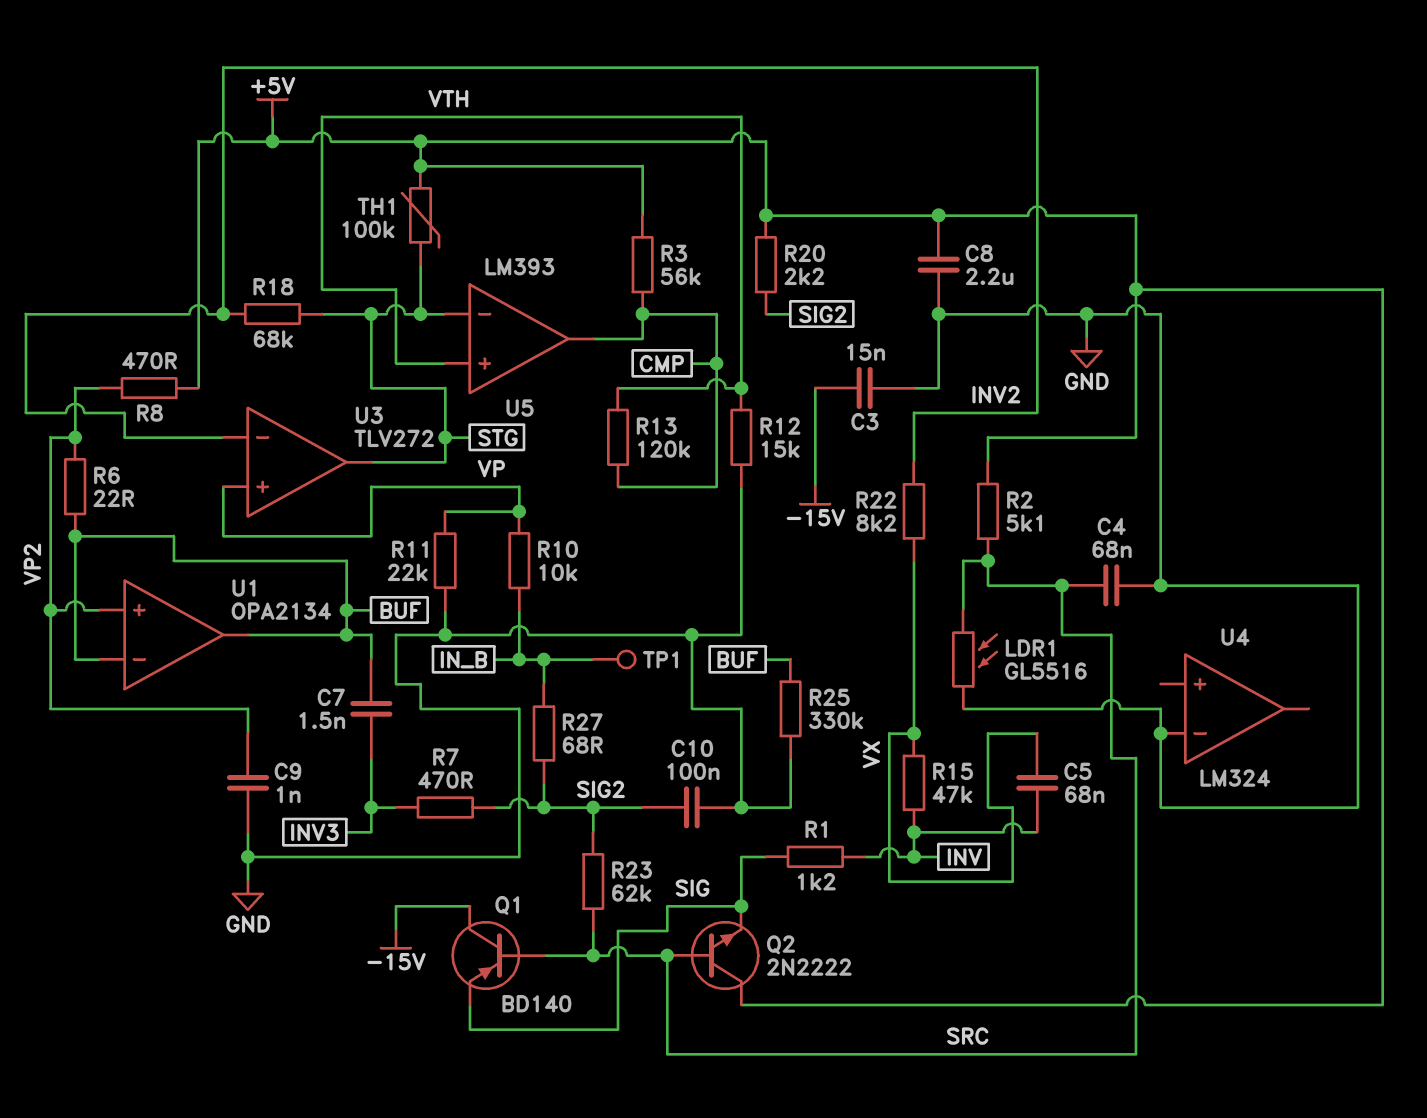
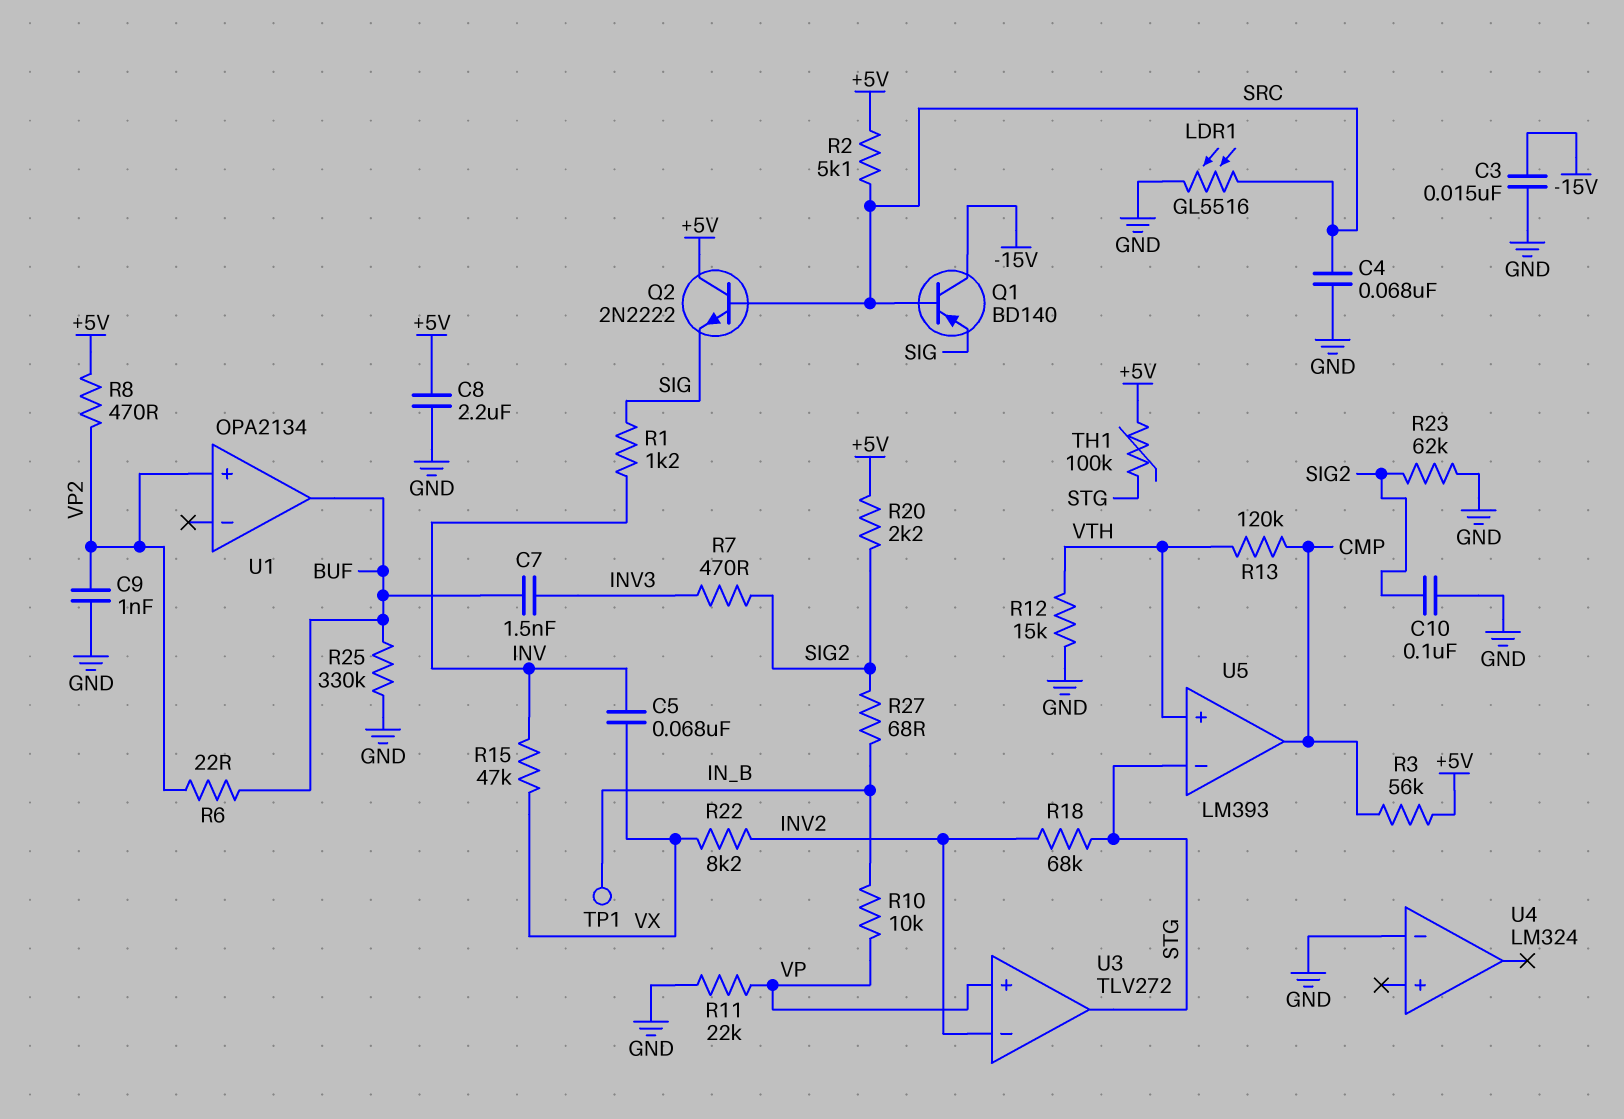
R23: 62k (SIG2, SRC) -> 62k (GND, SIG2)
U1 pin in-: BUF -> none

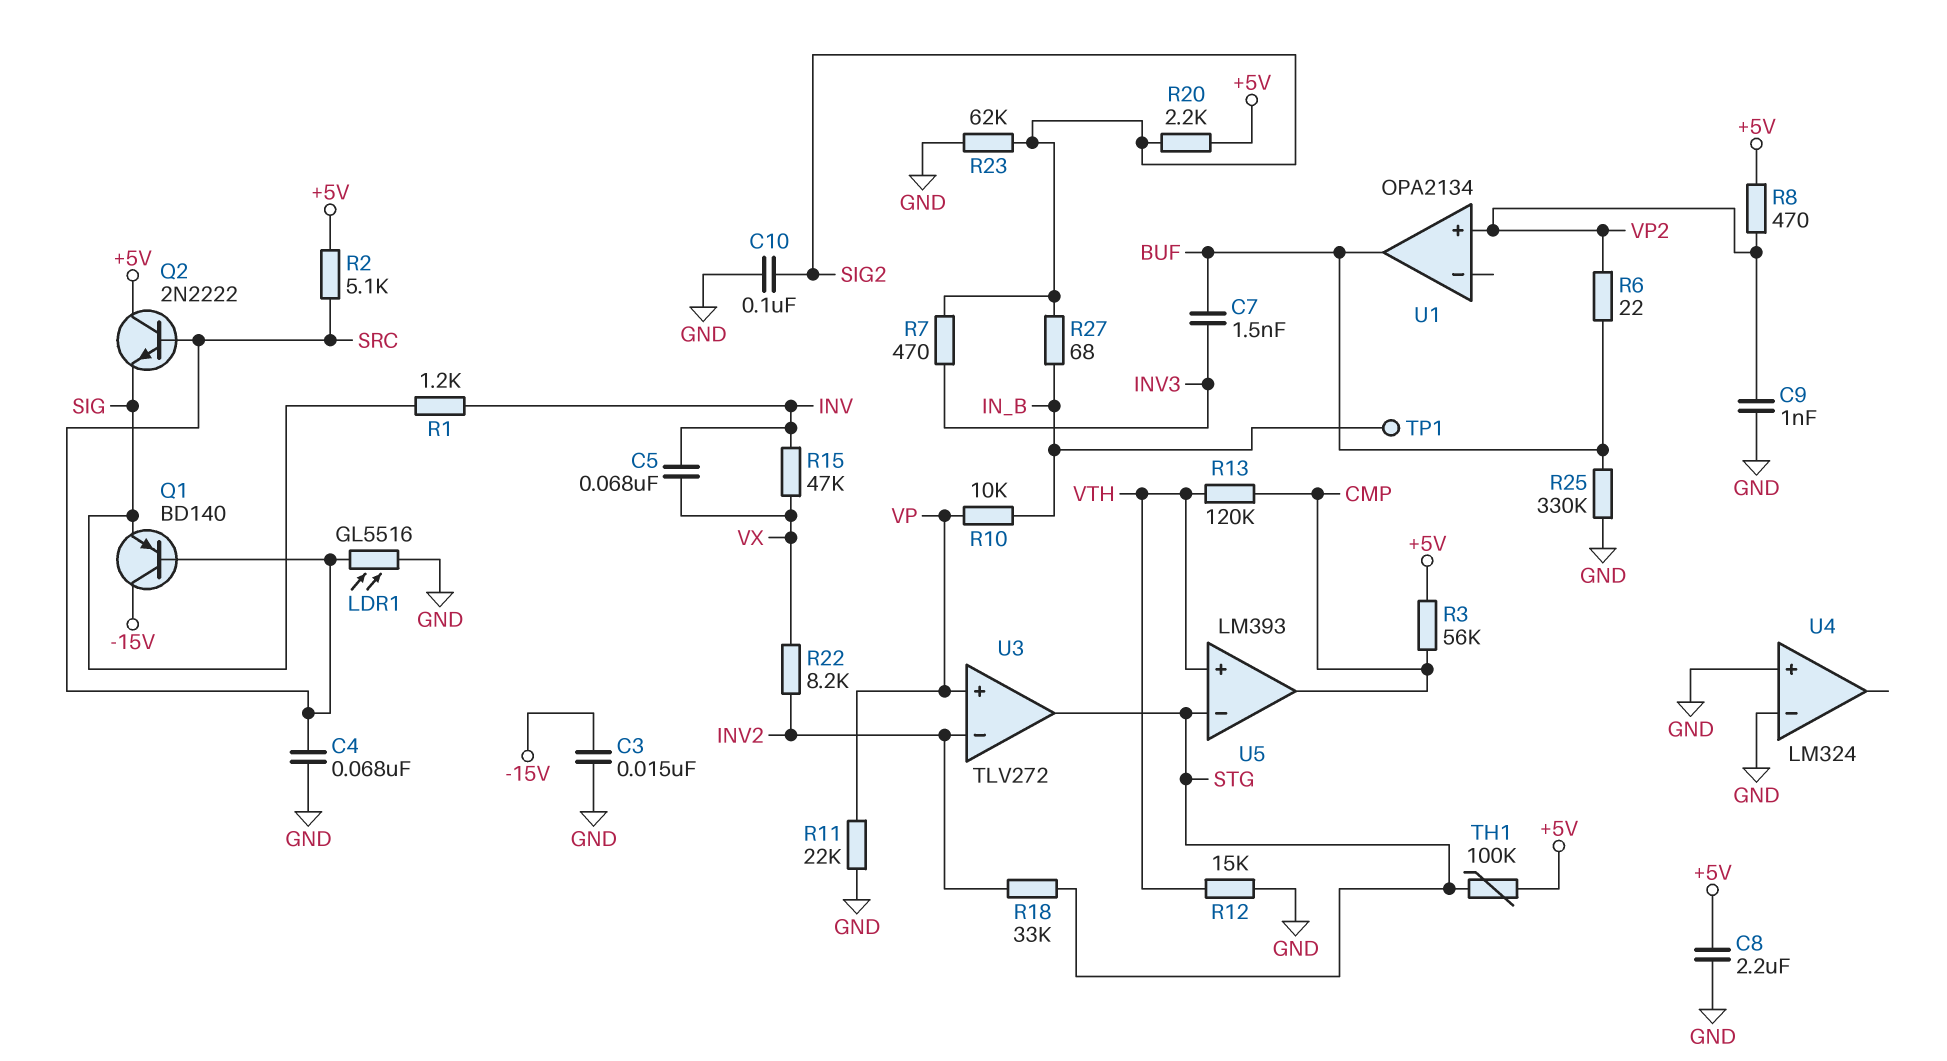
R18: 68k (INV2, STG) -> 33k (INV2, STG)
U4 pin in+: none -> GND

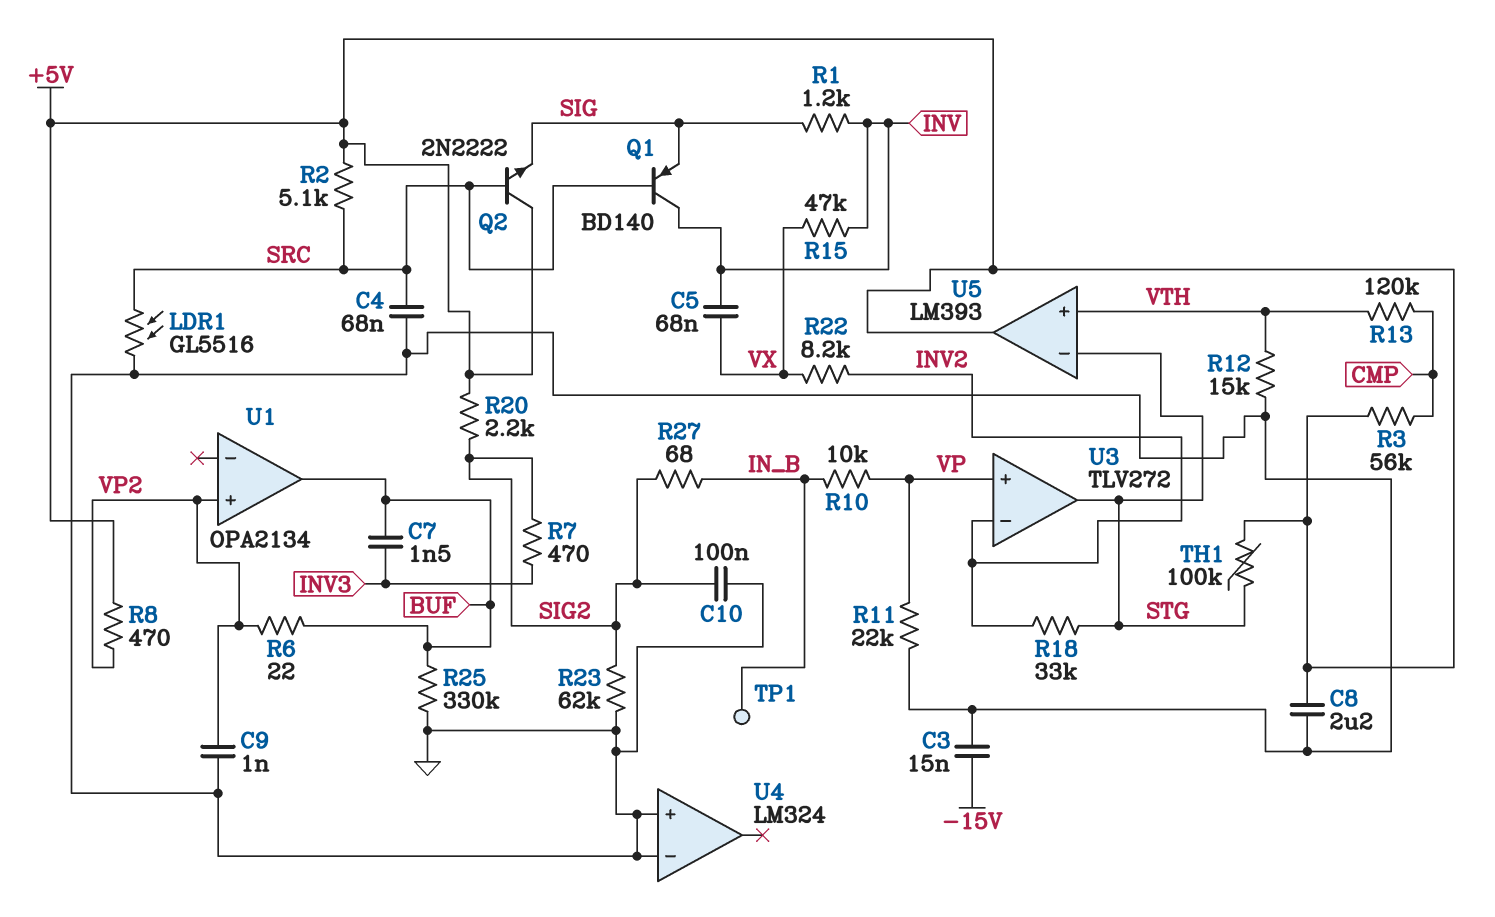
Q1: PNP BD140 (B SRC, C -15V, E SIG) -> PNP BD140 (B SRC, C INV, E SIG)
U5 pin out: CMP -> +5V

